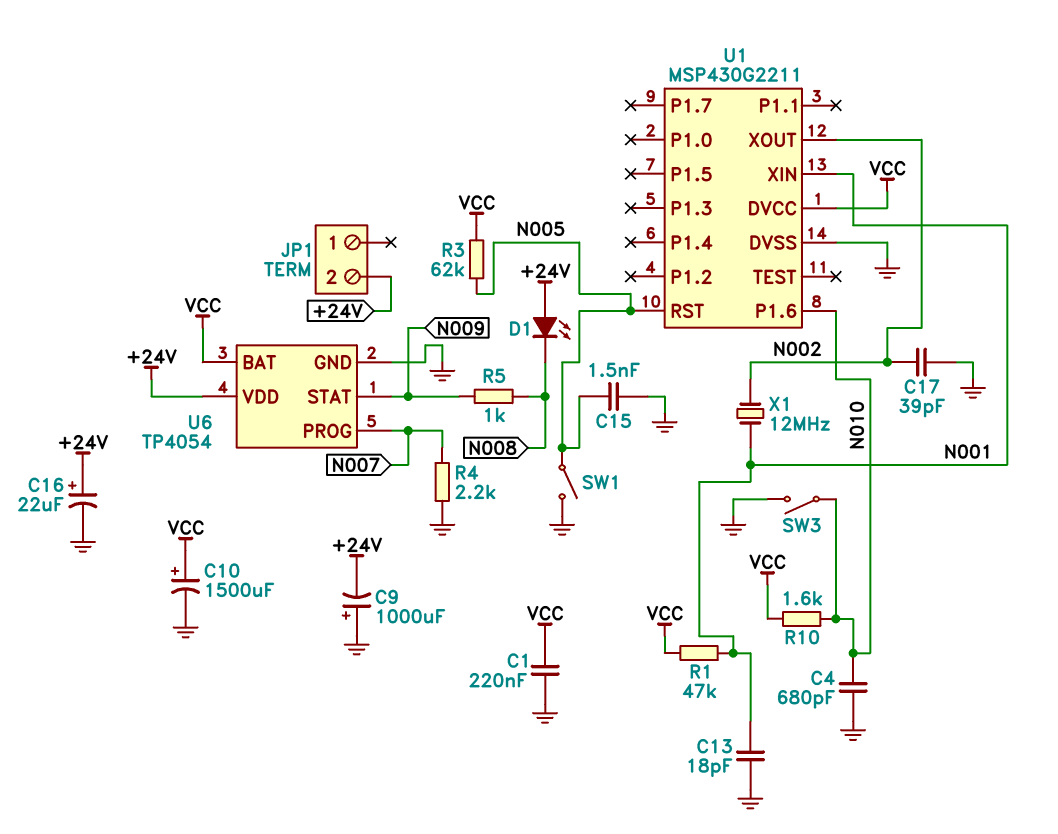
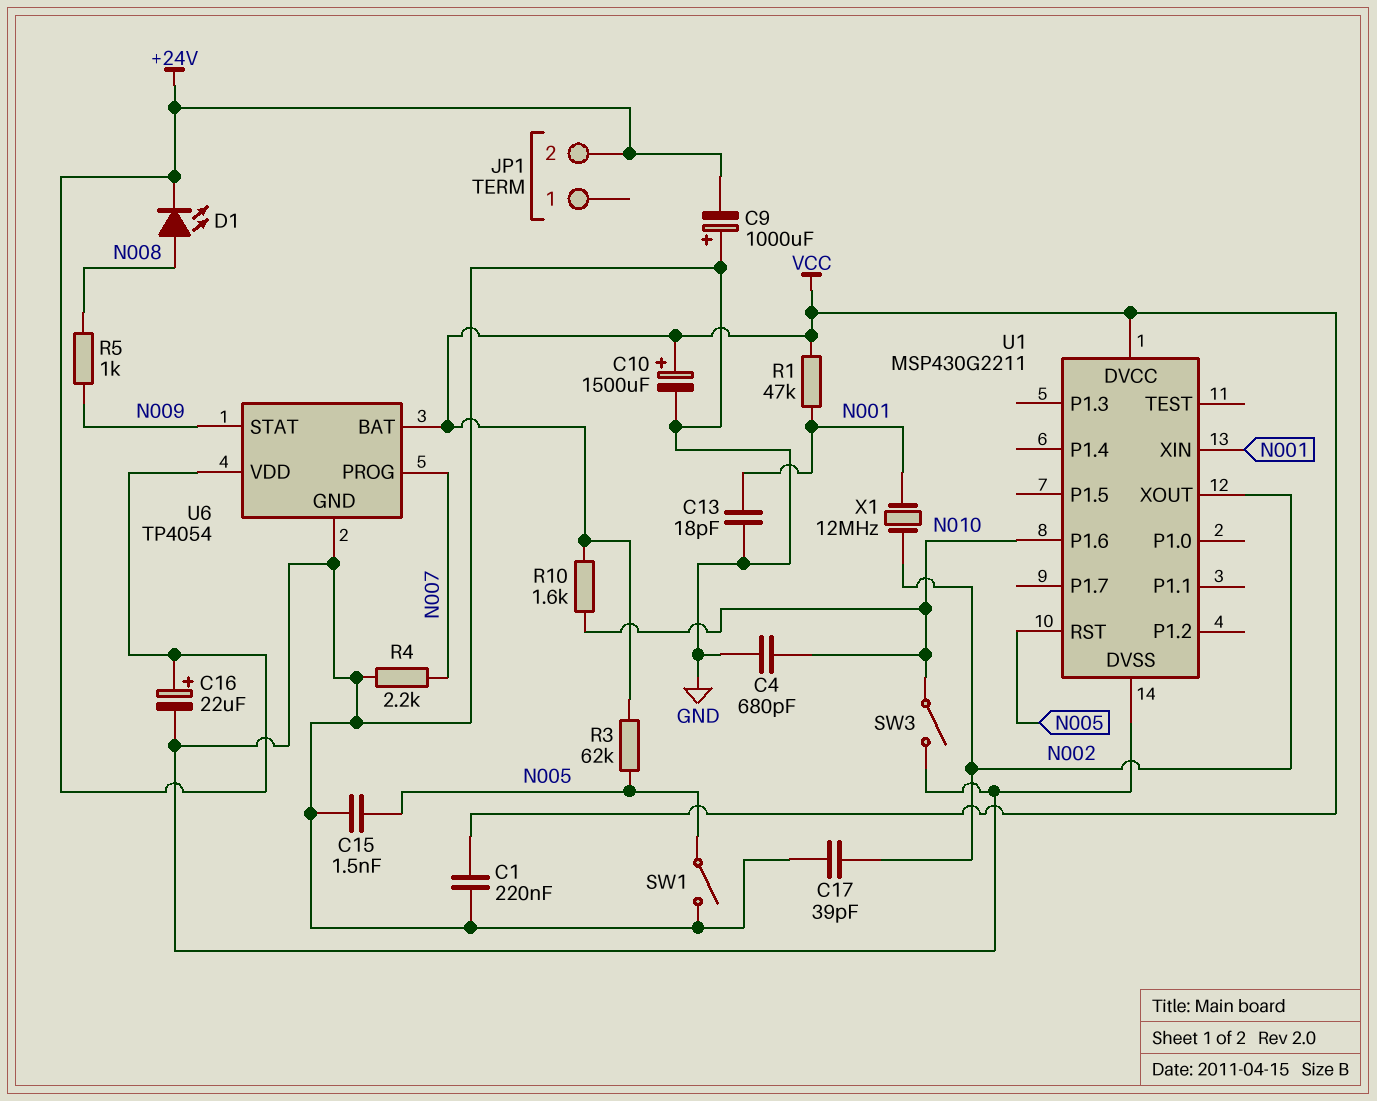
D1: LED (A +24V, K N008) -> LED (A N008, K +24V)

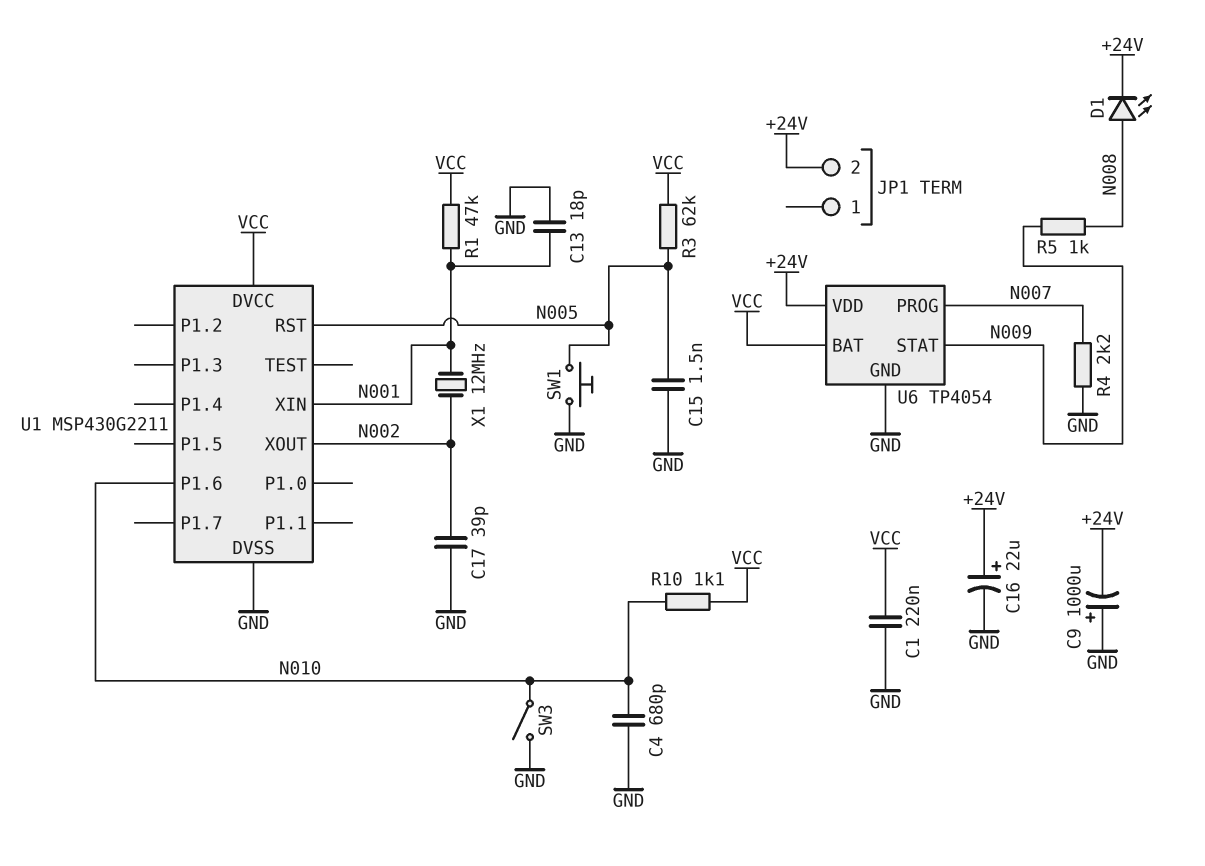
C10: 1500uF (plus VCC, minus GND) -> none
R10: 1.6k (N010, VCC) -> 1.1k (N010, VCC)
SW1: switch (GND, N005) -> button (GND, N005)

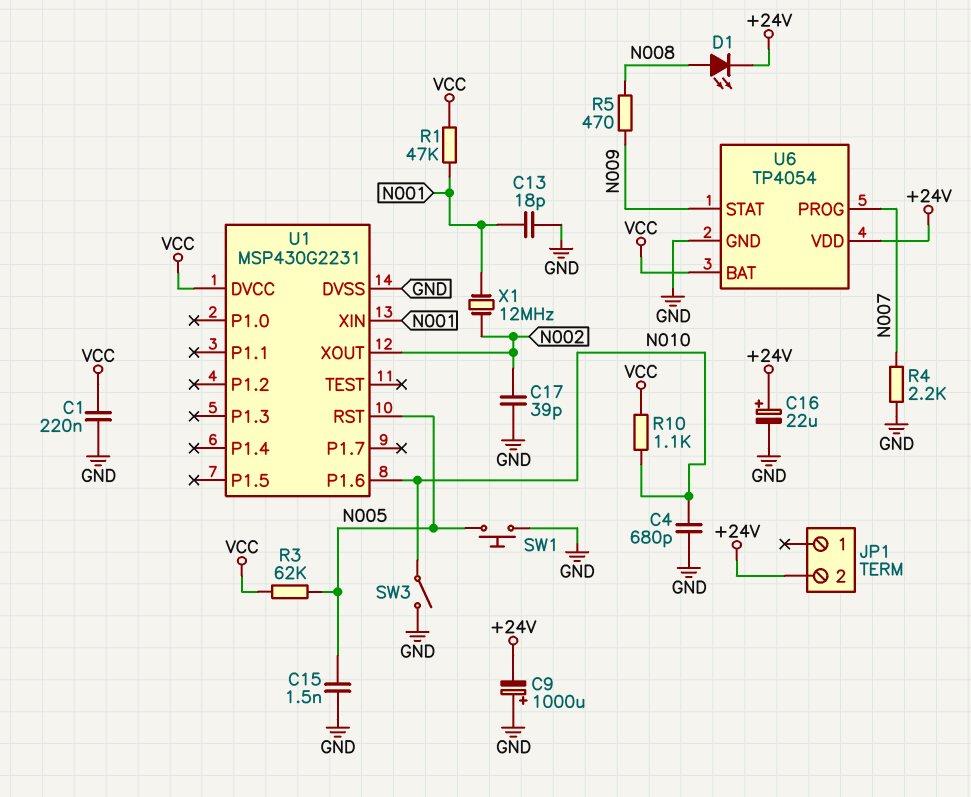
R5: 1k (N008, N009) -> 470 (N008, N009)
U1: MSP430G2211 -> MSP430G2231

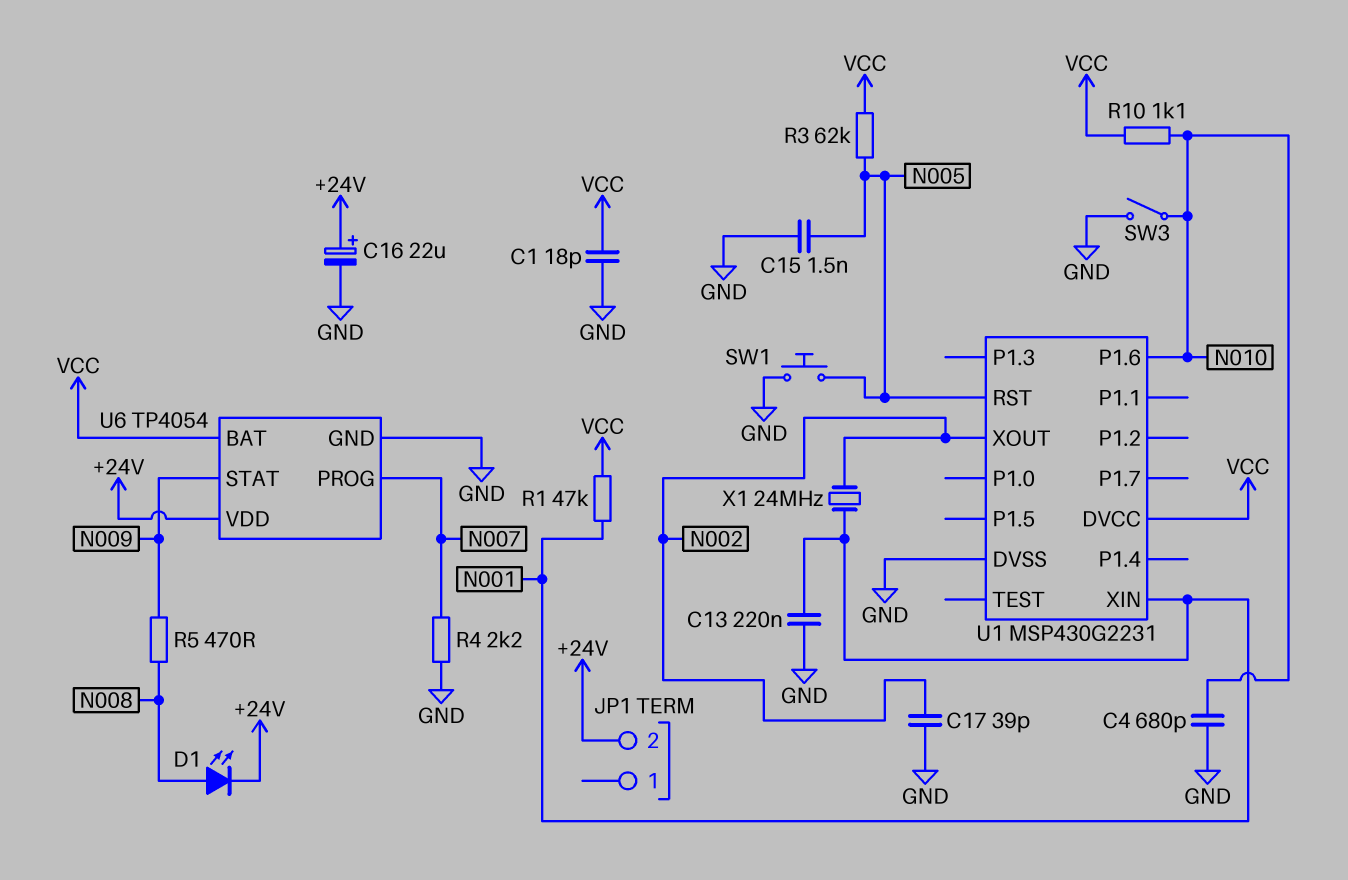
C1: 220nF (GND, VCC) -> 18pF (GND, VCC)
C9: 1000uF (plus GND, minus +24V) -> none
C13: 18pF (GND, N001) -> 220nF (GND, N001)
X1: 12MHz (N001, N002) -> 24MHz (N001, N002)

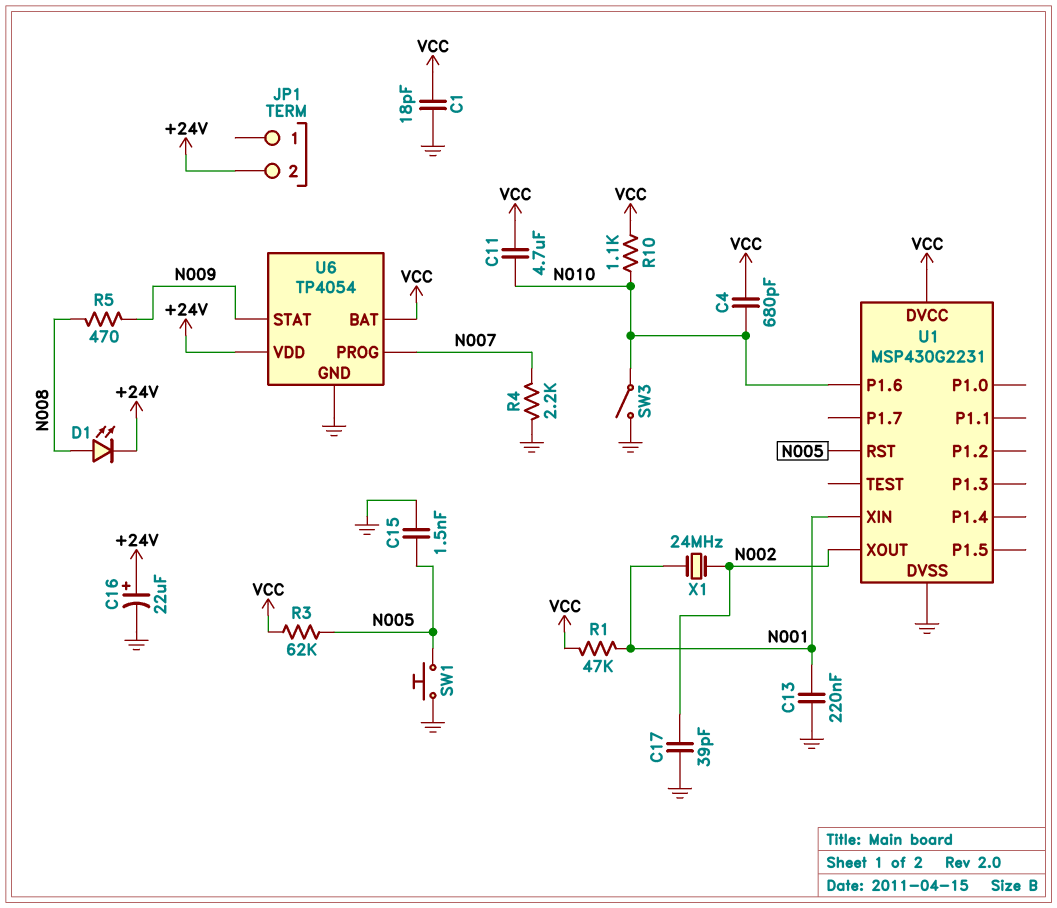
C4: 680pF (GND, N010) -> 680pF (N010, VCC)
C11: none -> 4.7uF (N010, VCC)

